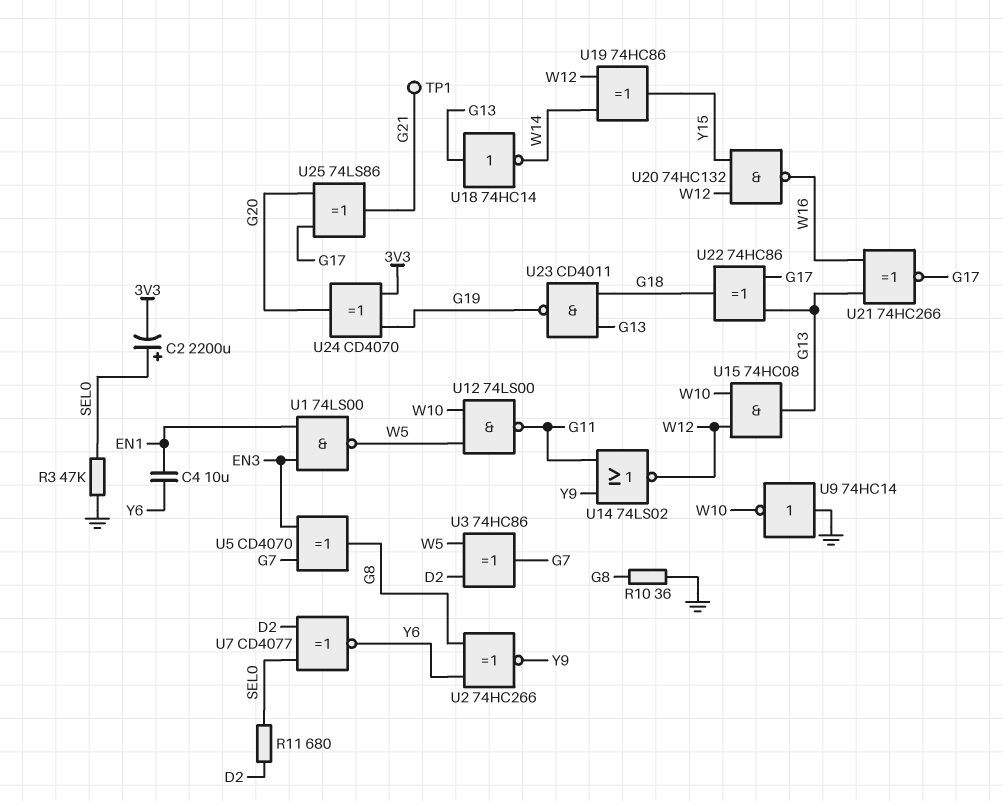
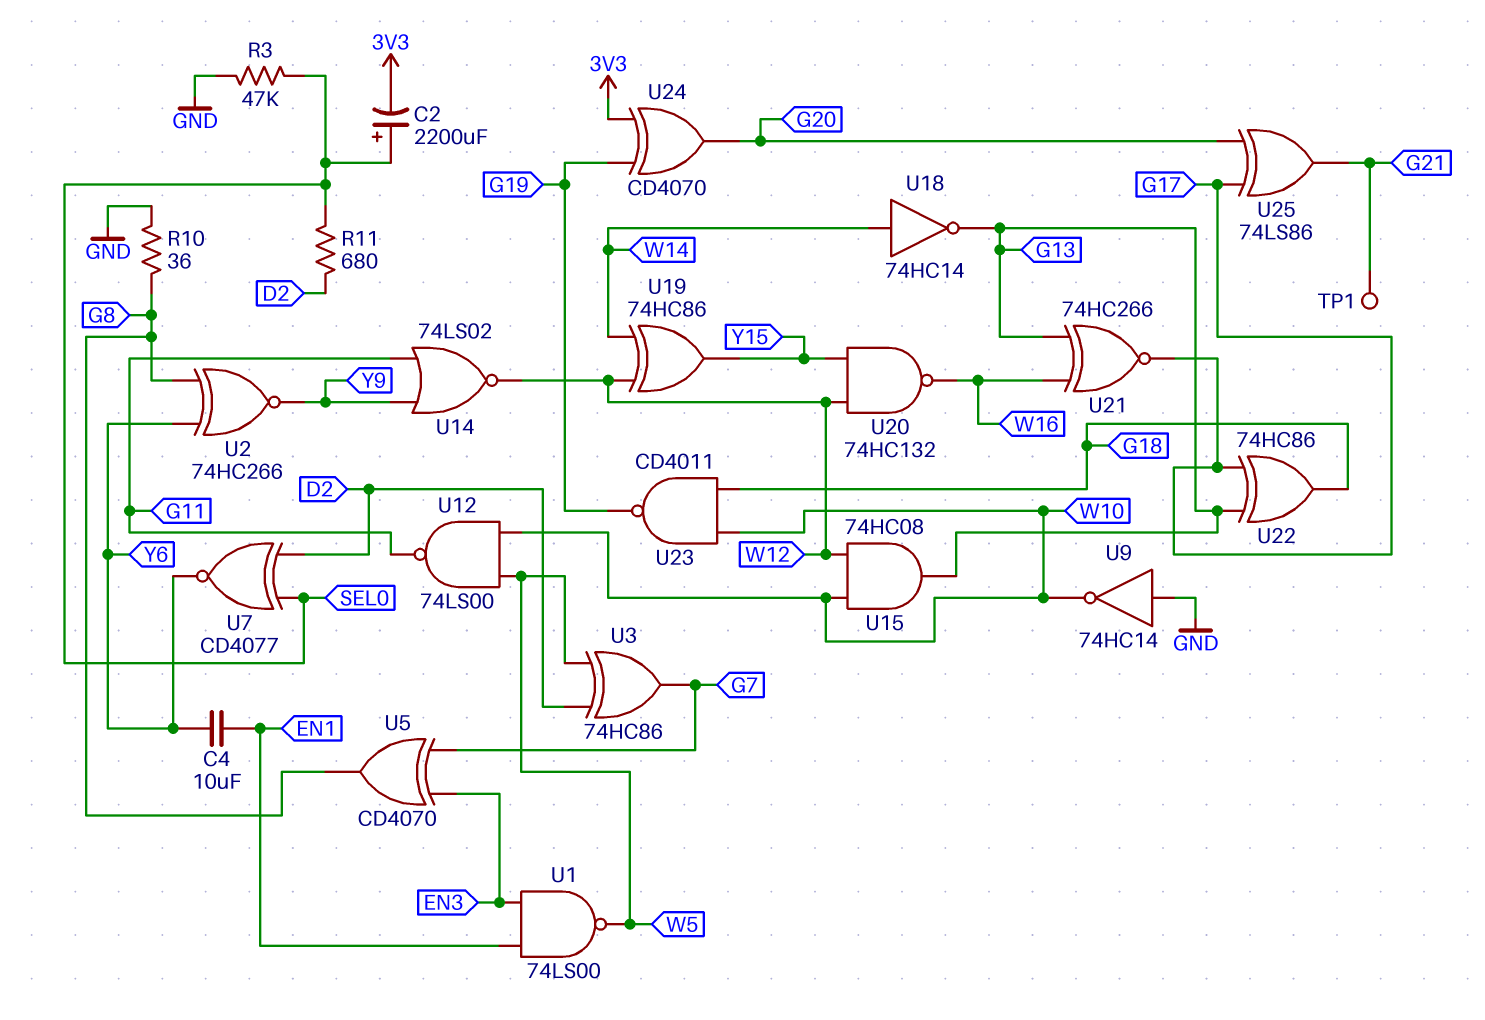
U18: NOT 74HC14 (in G13, out W14) -> NOT 74HC14 (in W14, out G13)
U23: NAND CD4011 (in G13, in G18, out G19) -> NAND CD4011 (in G18, in W10, out G19)

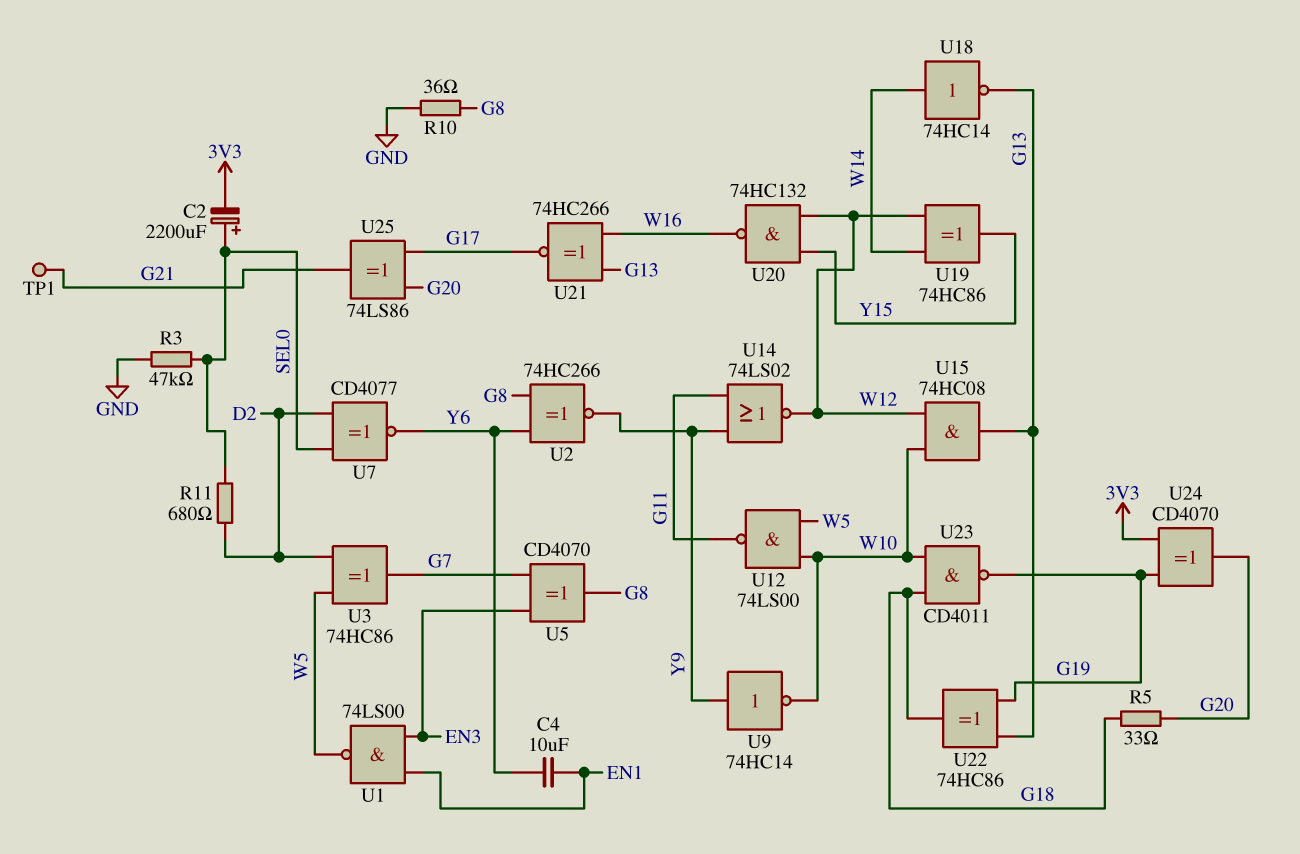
R5: none -> 33 (G18, G20)
U9: NOT 74HC14 (in GND, out W10) -> NOT 74HC14 (in Y9, out W10)
U22: XOR 74HC86 (in G13, in G17, out G18) -> XOR 74HC86 (in G13, in G19, out G18)

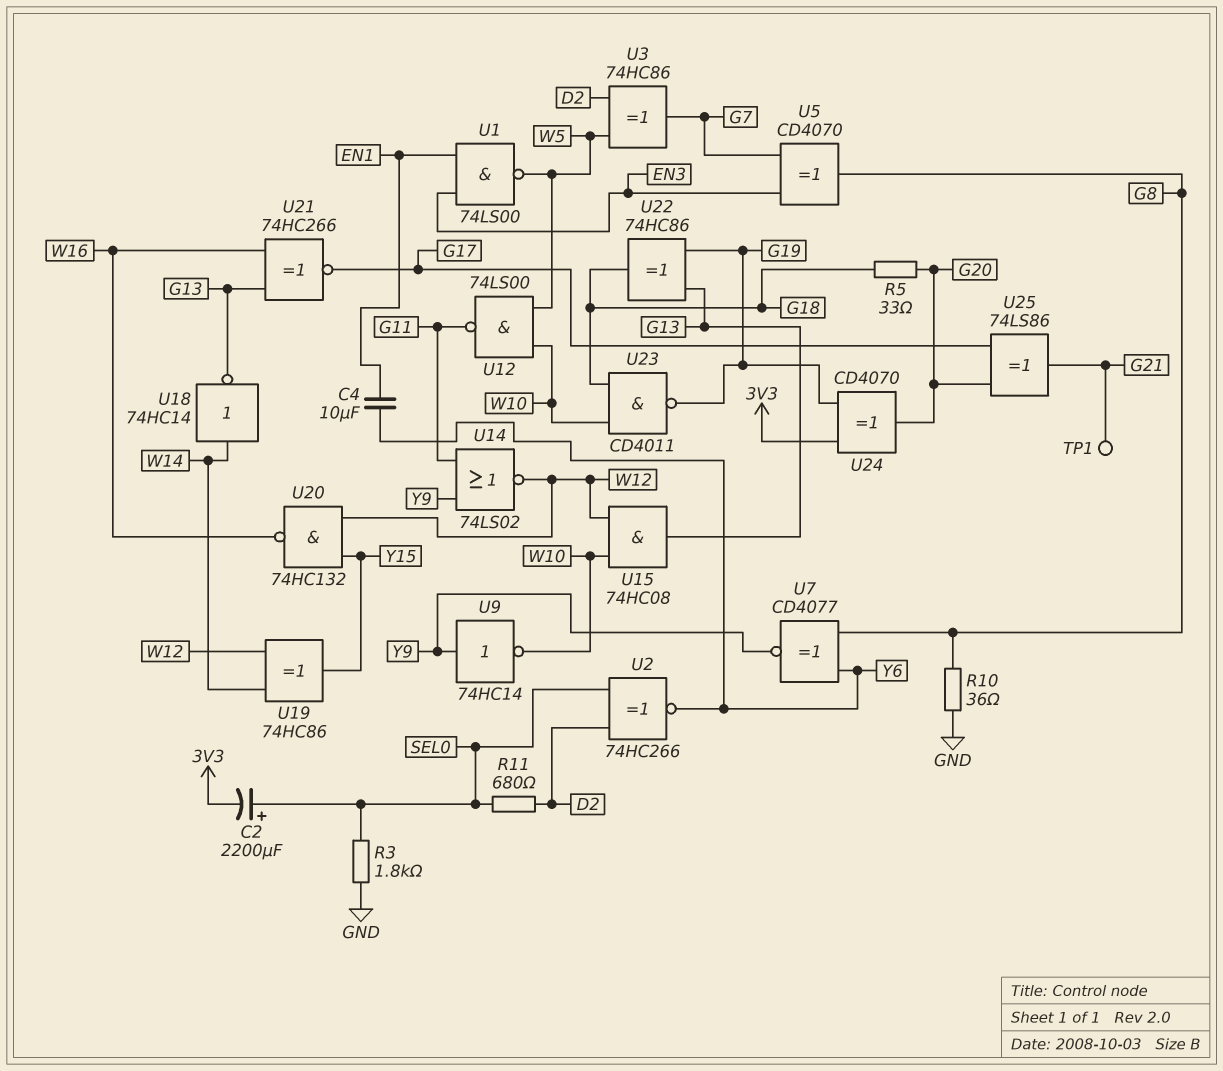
R3: 47k (GND, SEL0) -> 1.8k (GND, SEL0)
U2: XNOR 74HC266 (in G8, in Y6, out Y9) -> XNOR 74HC266 (in D2, in SEL0, out Y6)
U7: XNOR CD4077 (in D2, in SEL0, out Y6) -> XNOR CD4077 (in G8, in Y6, out Y9)

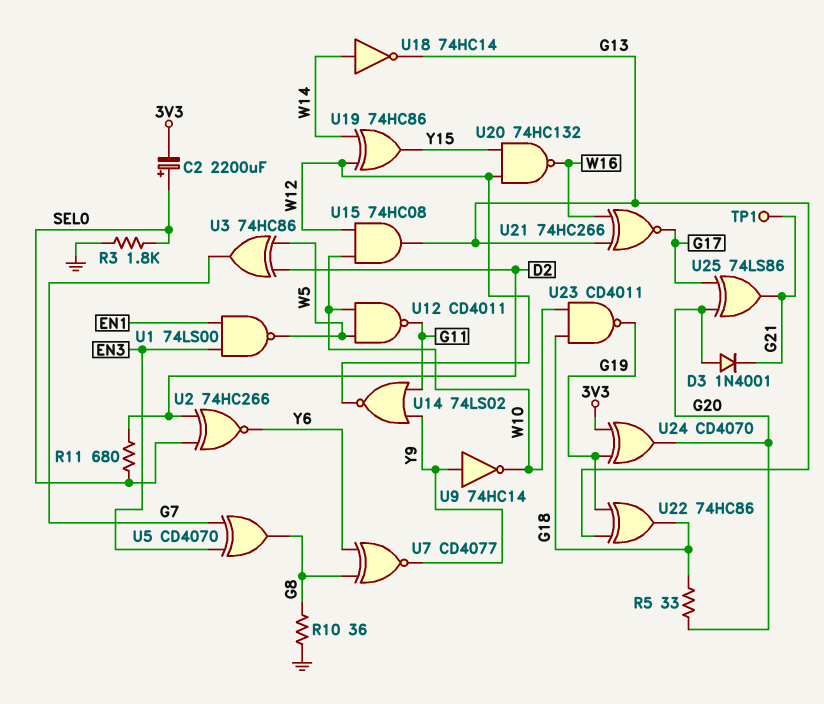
C4: 10uF (EN1, Y6) -> none
D3: none -> diode 1N4001 (A G20, K G21)
U12: NAND 74LS00 (in W5, in W10, out G11) -> NAND CD4011 (in W5, in W10, out G11)

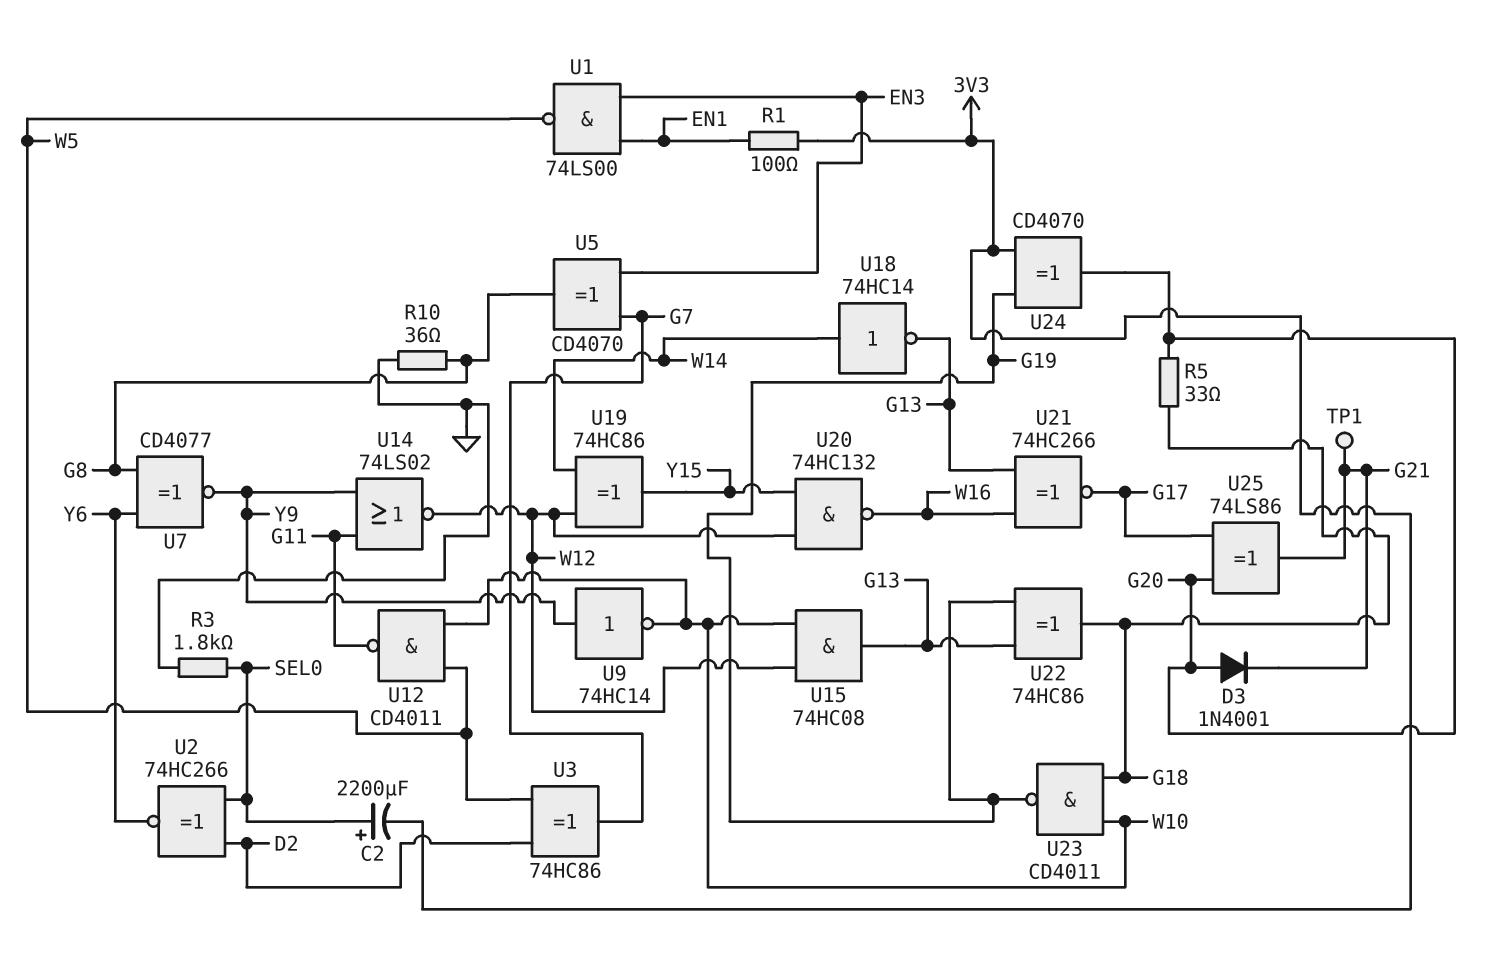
R1: none -> 100 (3V3, EN1)
R11: 680 (D2, SEL0) -> none

